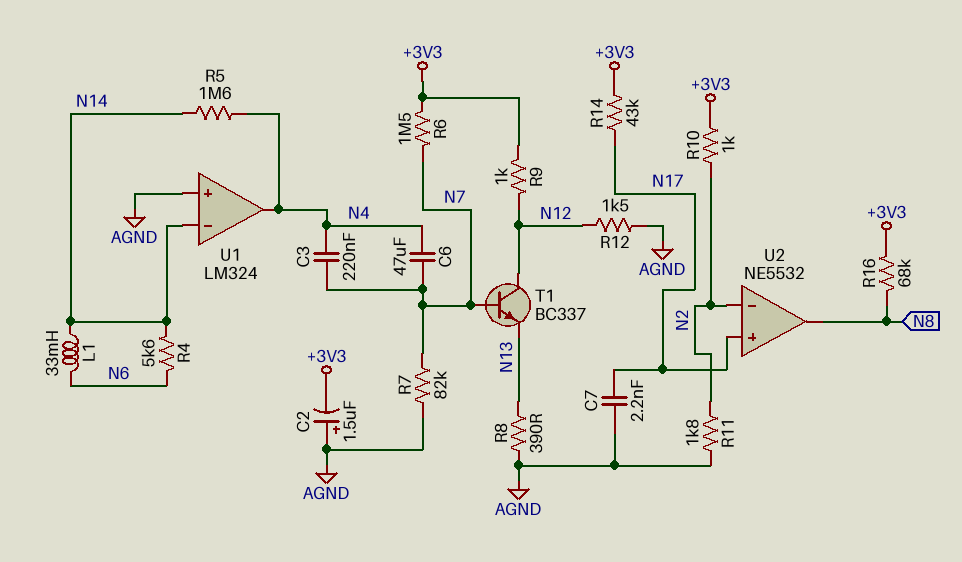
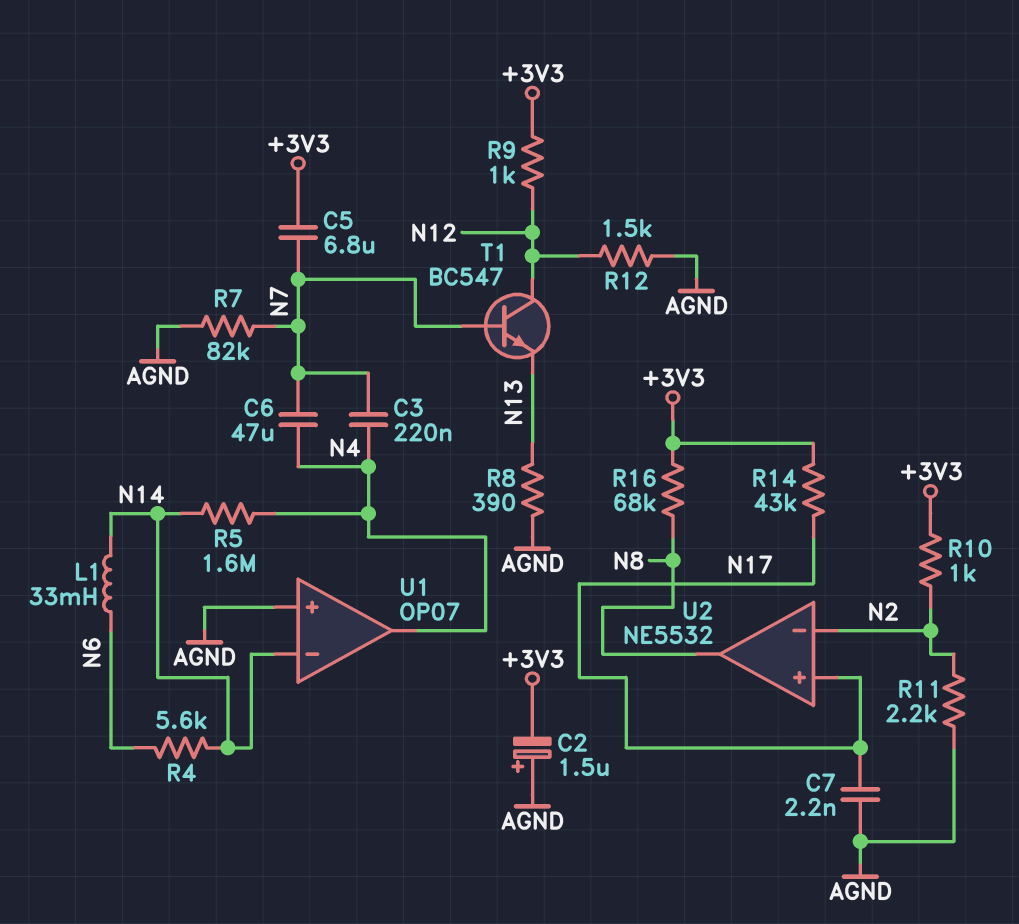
C5: none -> 6.8uF (+3V3, N7)
R6: 1.5M (+3V3, N7) -> none
R11: 1.8k (AGND, N2) -> 2.2k (AGND, N2)
T1: NPN BC337 (B N7, C N12, E N13) -> NPN BC547 (B N7, C N12, E N13)
U1: LM324 -> OP07

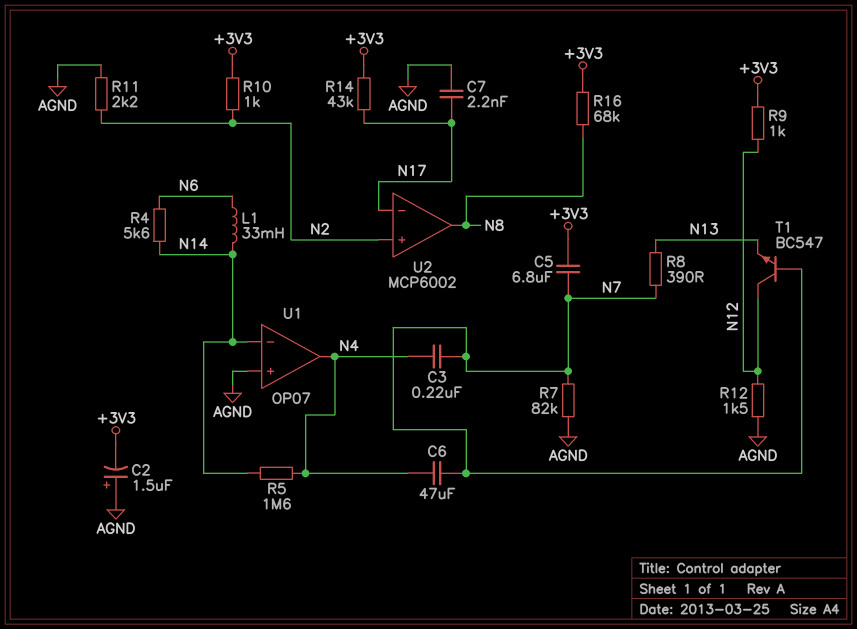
R8: 390 (AGND, N13) -> 390 (N7, N13)
U2: NE5532 -> MCP6002
U2 pin in+: N17 -> N2
U2 pin in-: N2 -> N17

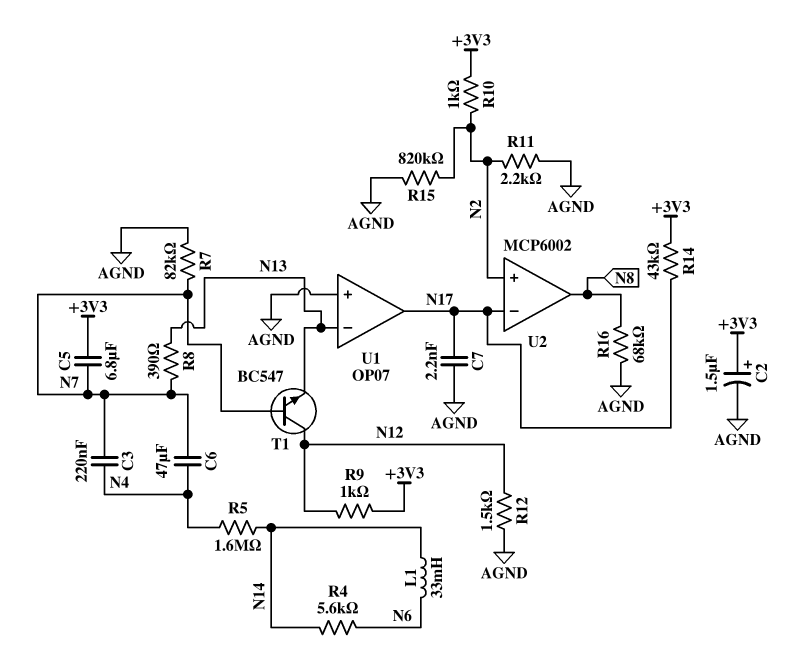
C2: 1.5uF (plus AGND, minus +3V3) -> 1.5uF (plus +3V3, minus AGND)
R15: none -> 820k (AGND, N2)
R16: 68k (+3V3, N8) -> 68k (AGND, N8)
U1 pin in-: N14 -> N13
U1 pin out: N4 -> N17

